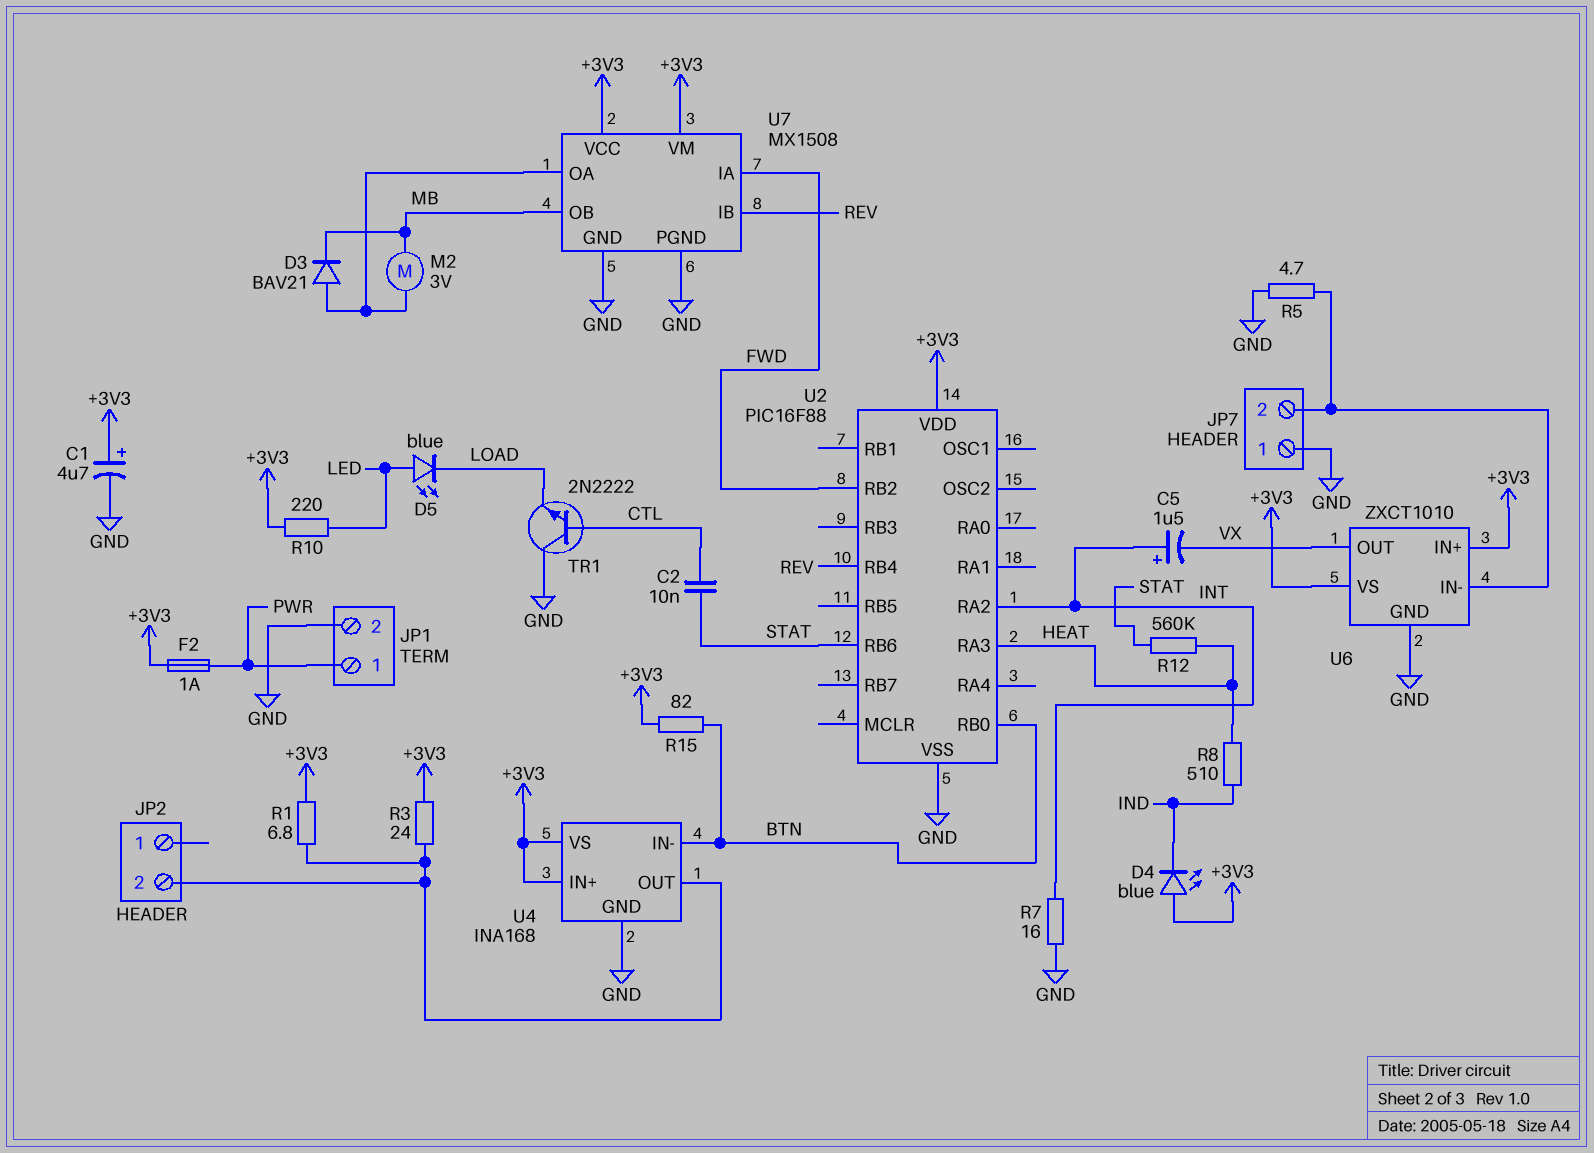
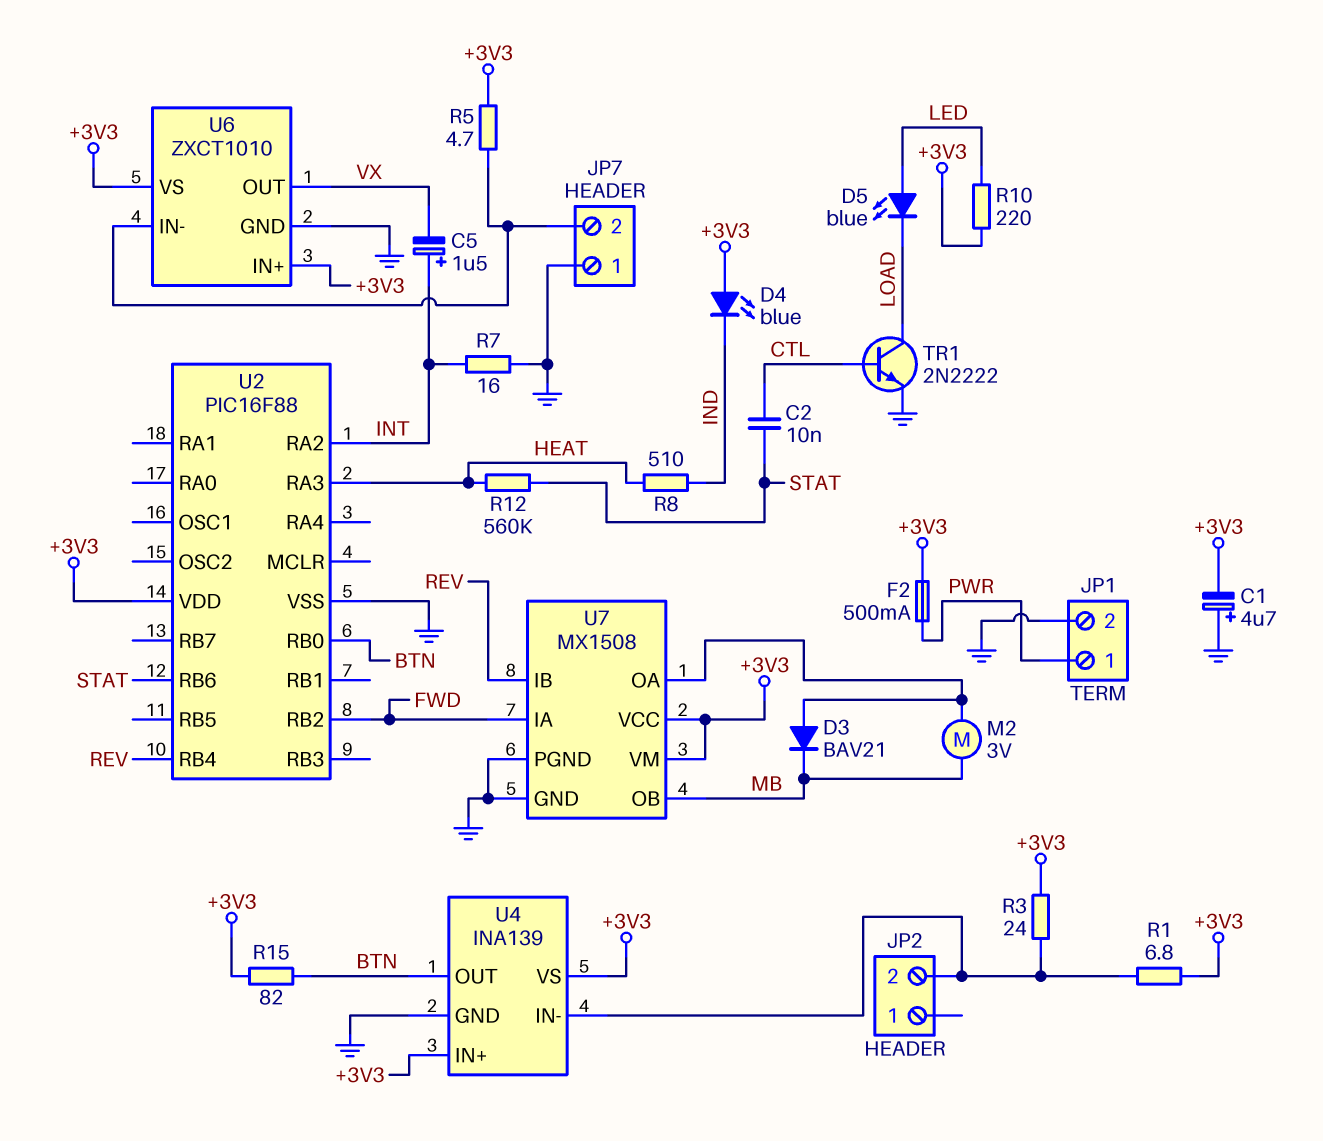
C1: 4.7uF (plus +3V3, minus GND) -> 4.7uF (plus GND, minus +3V3)
F2: 1A (+3V3, PWR) -> 500mA (+3V3, PWR)
R5: 4.7 (GND, JP7/2) -> 4.7 (+3V3, JP7/2)
TR1: NPN 2N2222 (B CTL, C GND, E LOAD) -> NPN 2N2222 (B CTL, C LOAD, E GND)
U4: INA168 -> INA139
U4 pin IN-: BTN -> JP2/2
U4 pin OUT: JP2/2 -> BTN

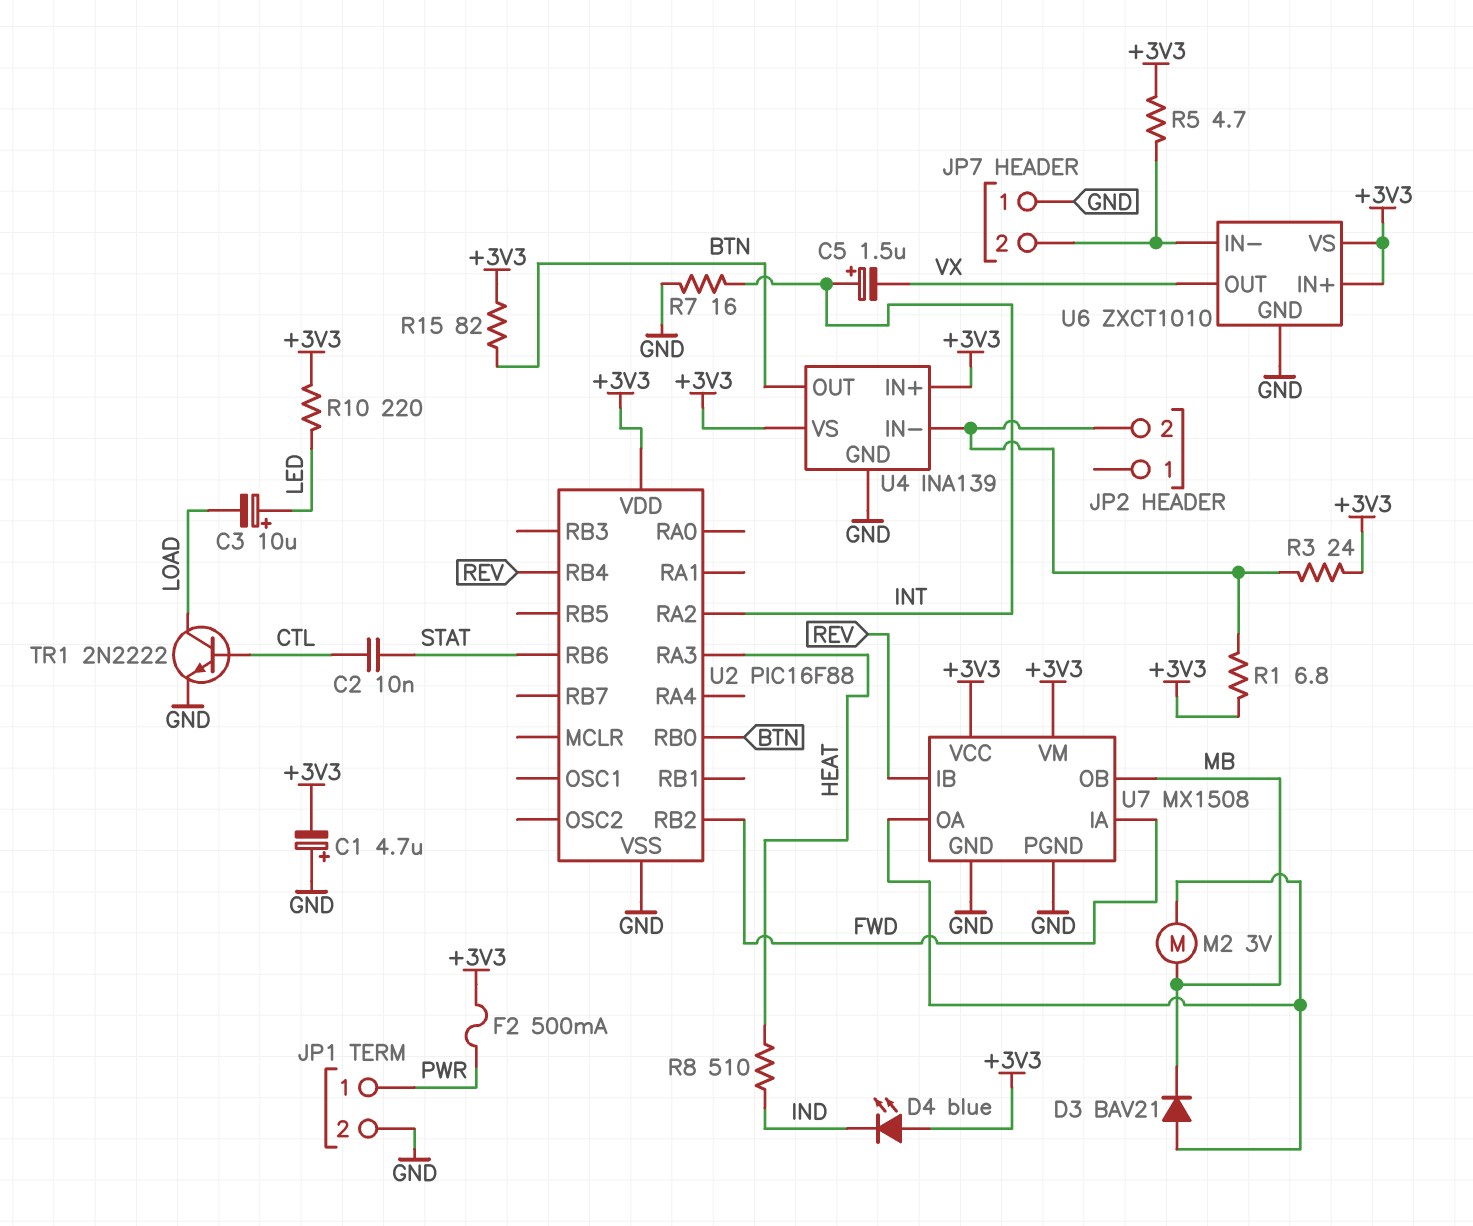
C3: none -> 10uF (plus LED, minus LOAD)
D5: LED blue (A LED, K LOAD) -> none
R12: 560k (HEAT, STAT) -> none

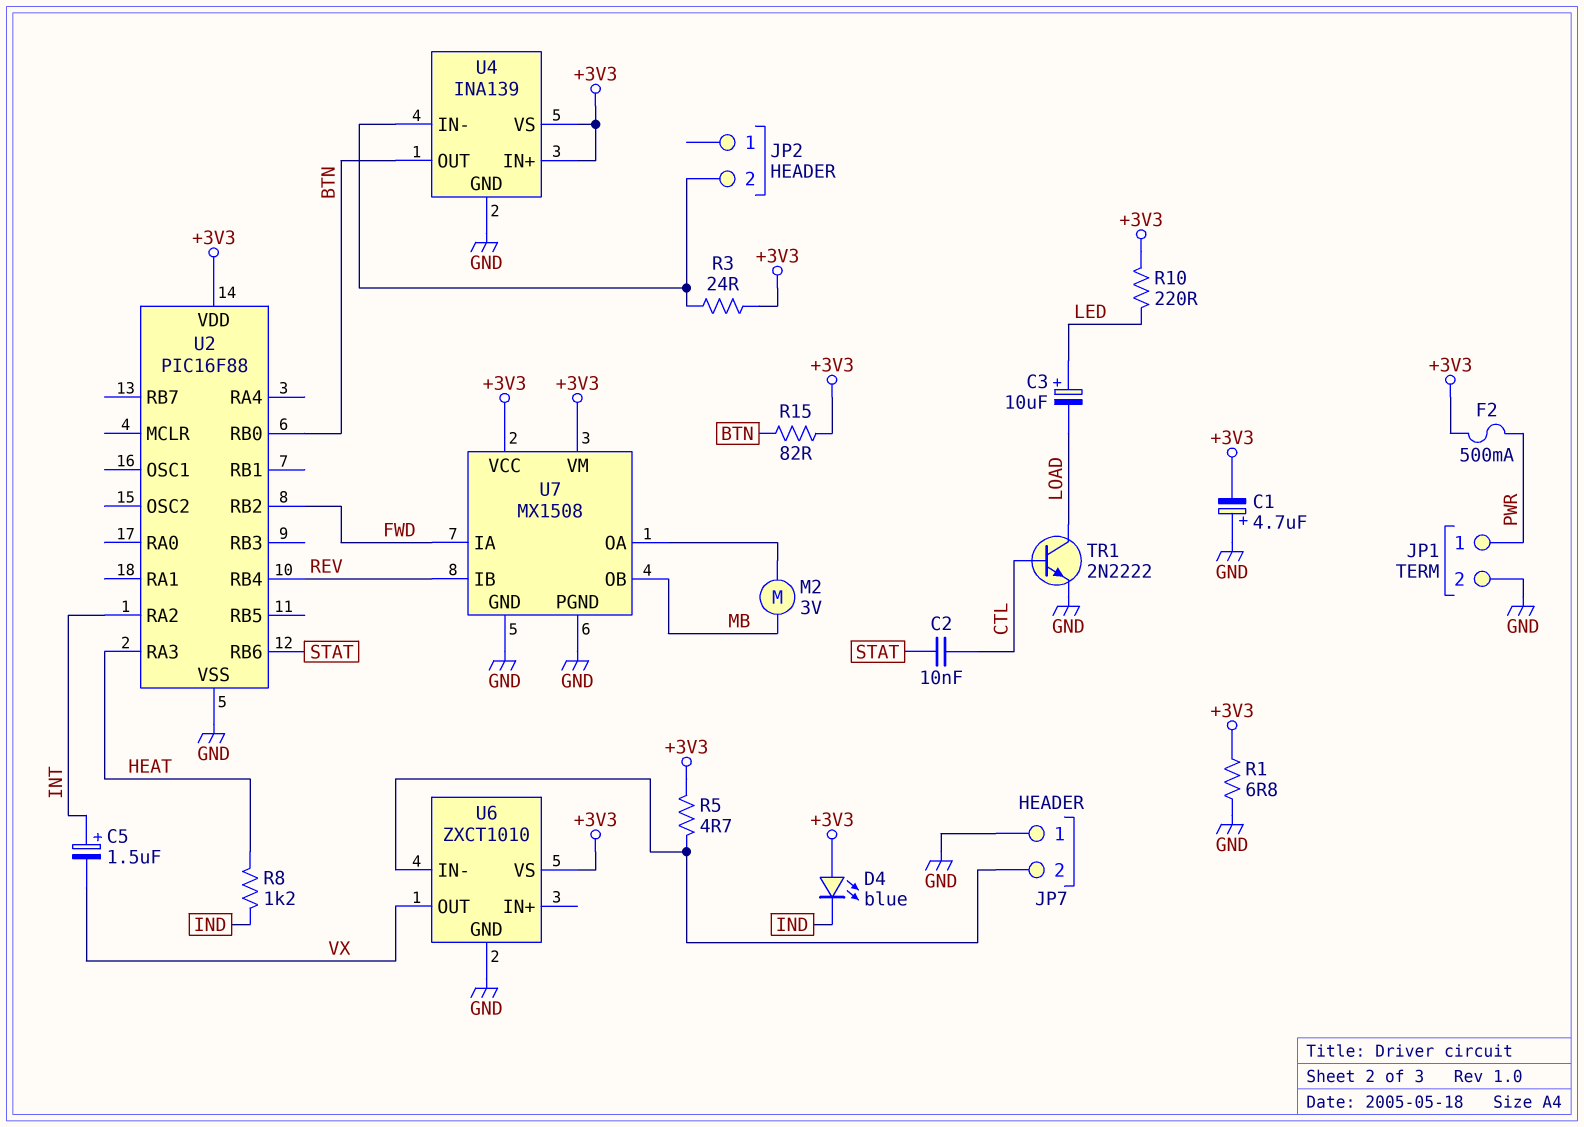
D3: diode BAV21 (A U7/OA, K MB) -> none
R1: 6.8 (+3V3, JP2/2) -> 6.8 (+3V3, GND)
R7: 16 (GND, INT) -> none
R8: 510 (HEAT, IND) -> 1.2k (HEAT, IND)
U6 pin IN+: +3V3 -> none

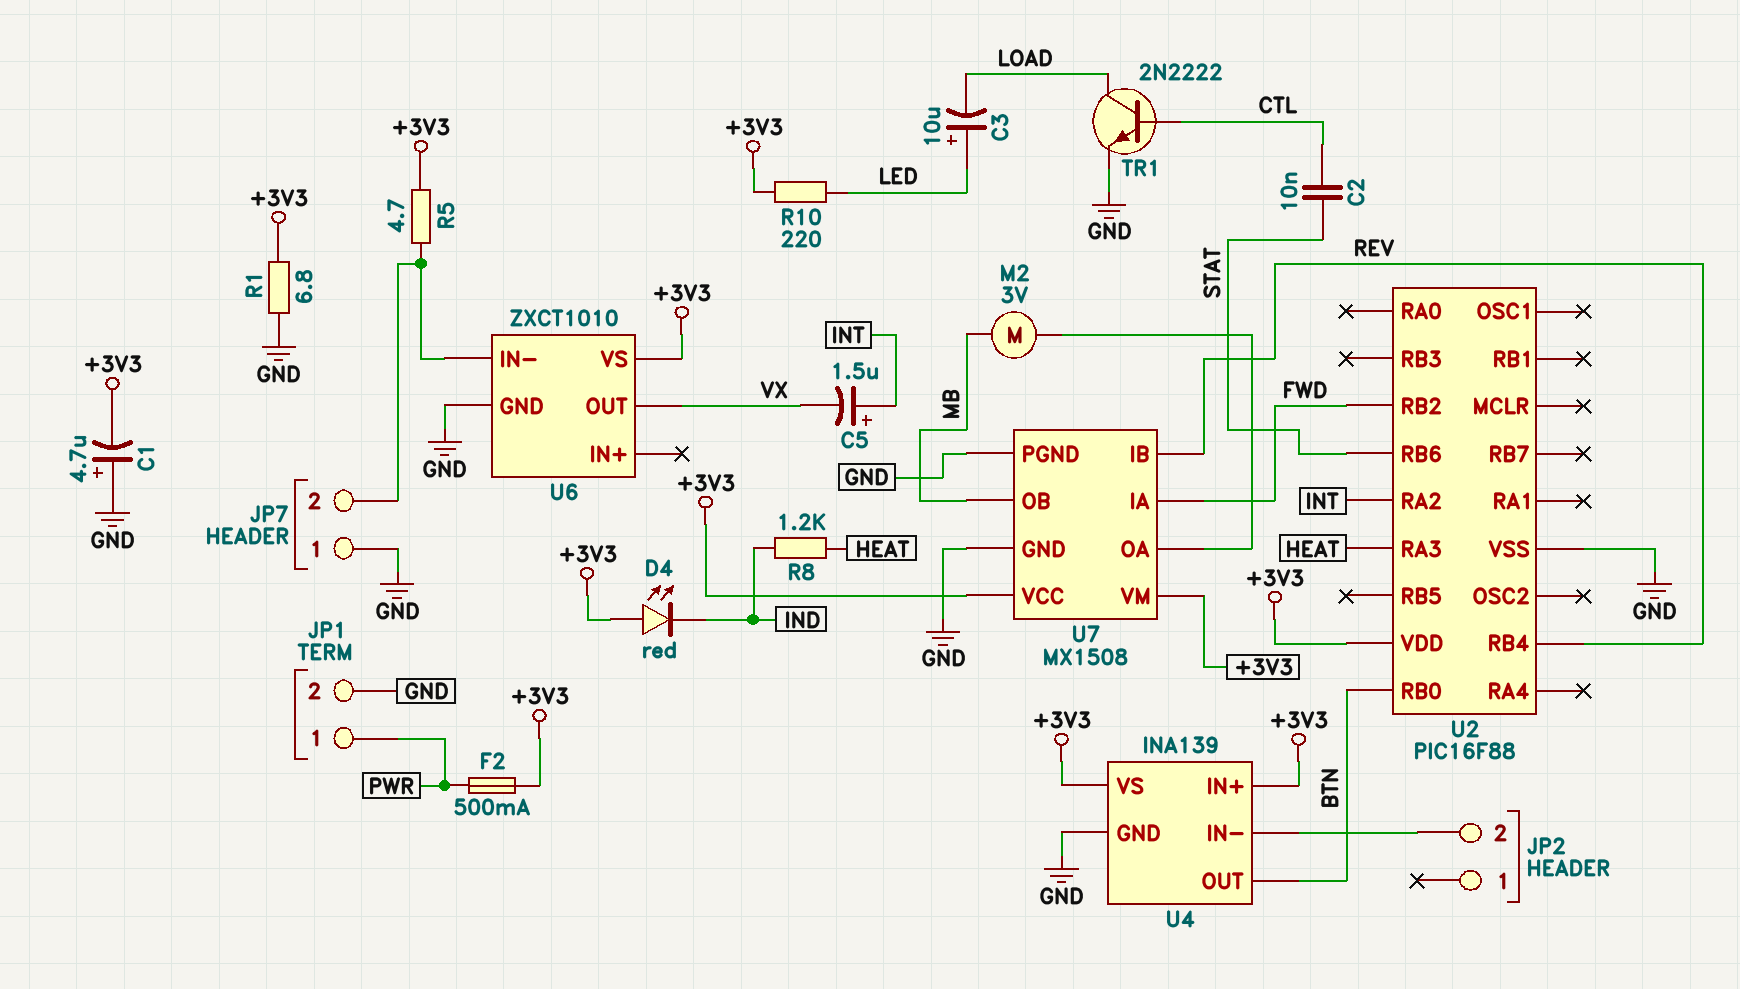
D4: LED blue (A +3V3, K IND) -> LED red (A +3V3, K IND)
R3: 24 (+3V3, JP2/2) -> none
R15: 82 (+3V3, BTN) -> none

